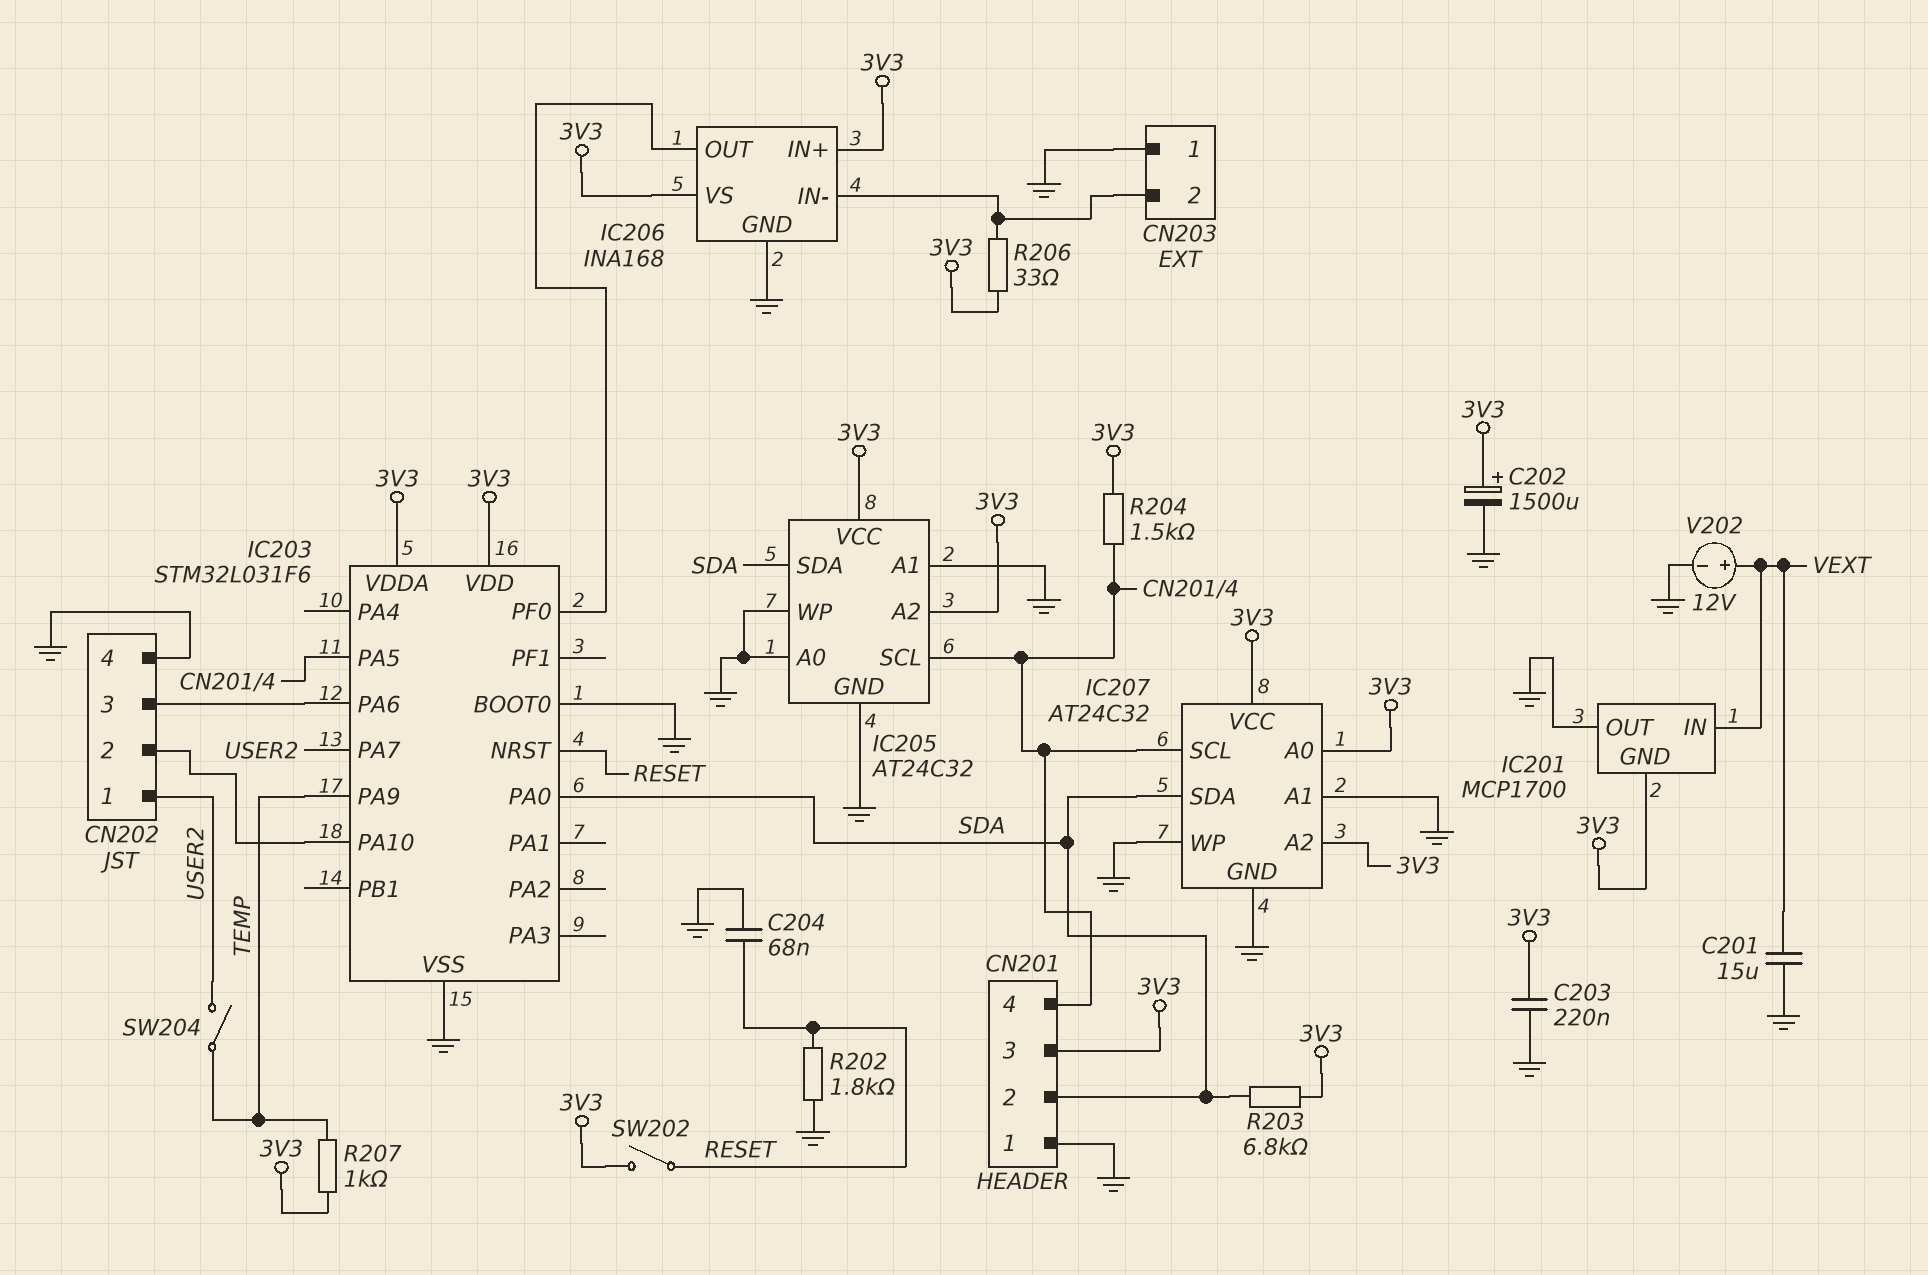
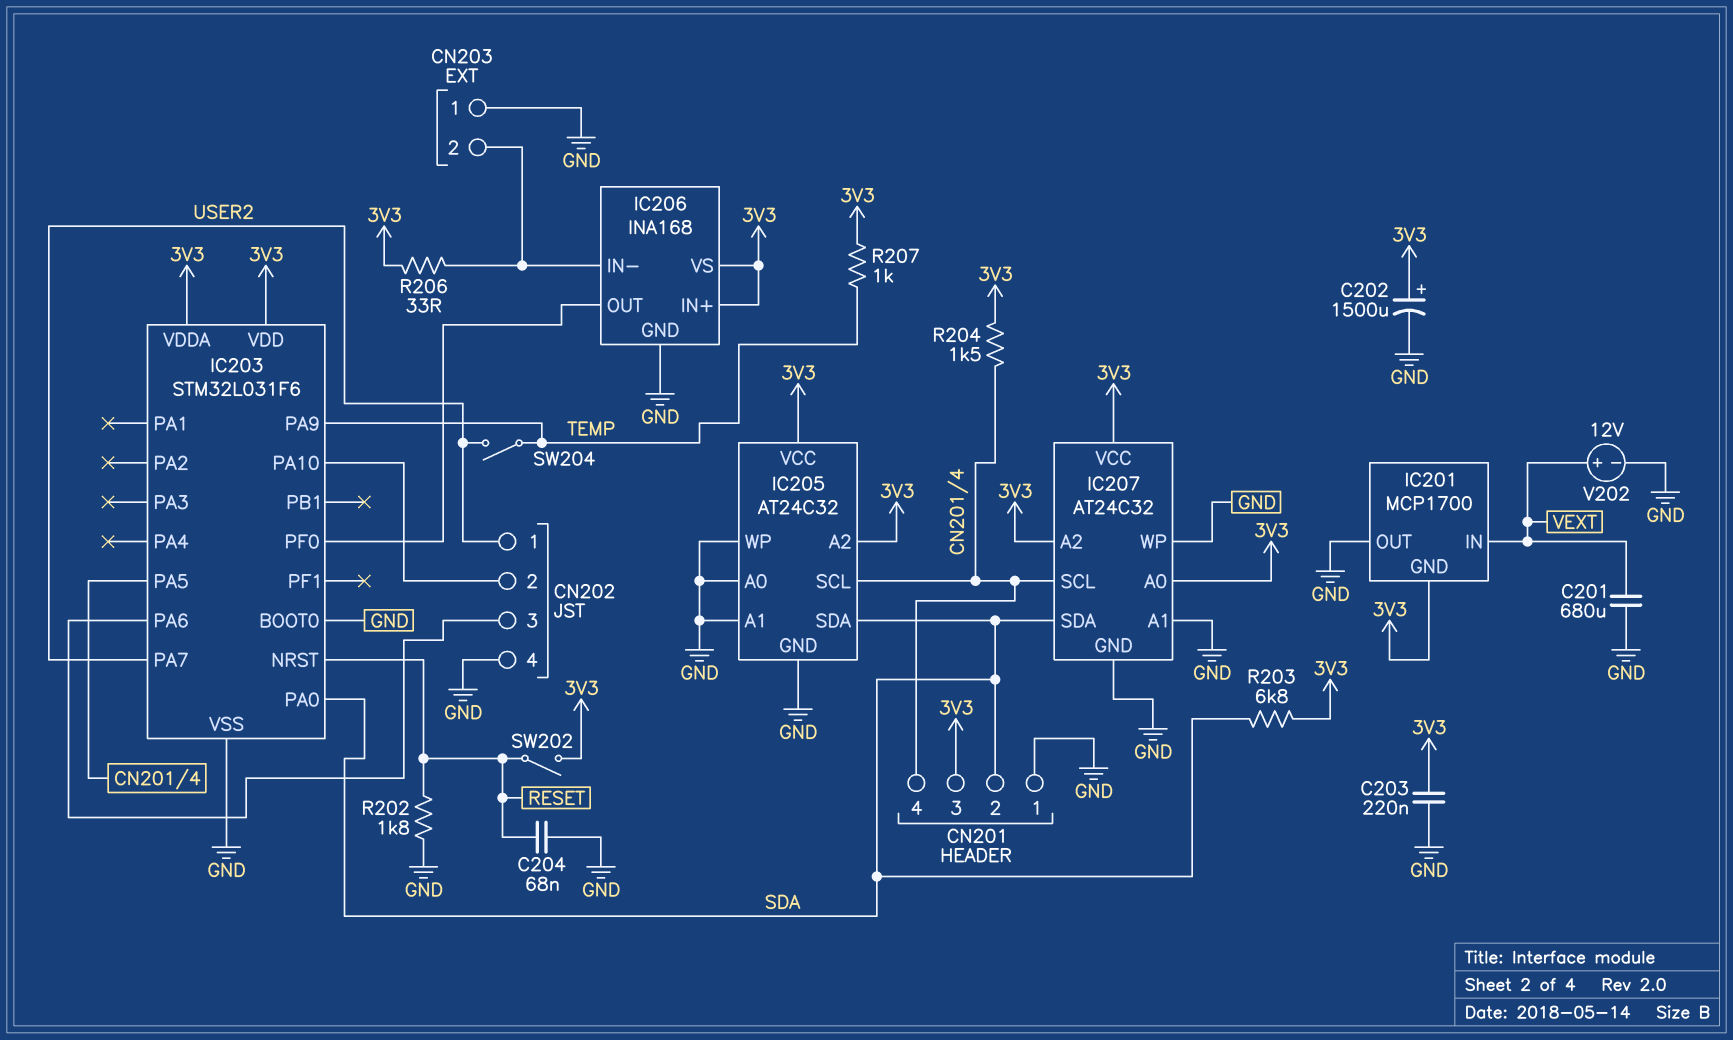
C201: 15uF (GND, VEXT) -> 680uF (GND, VEXT)

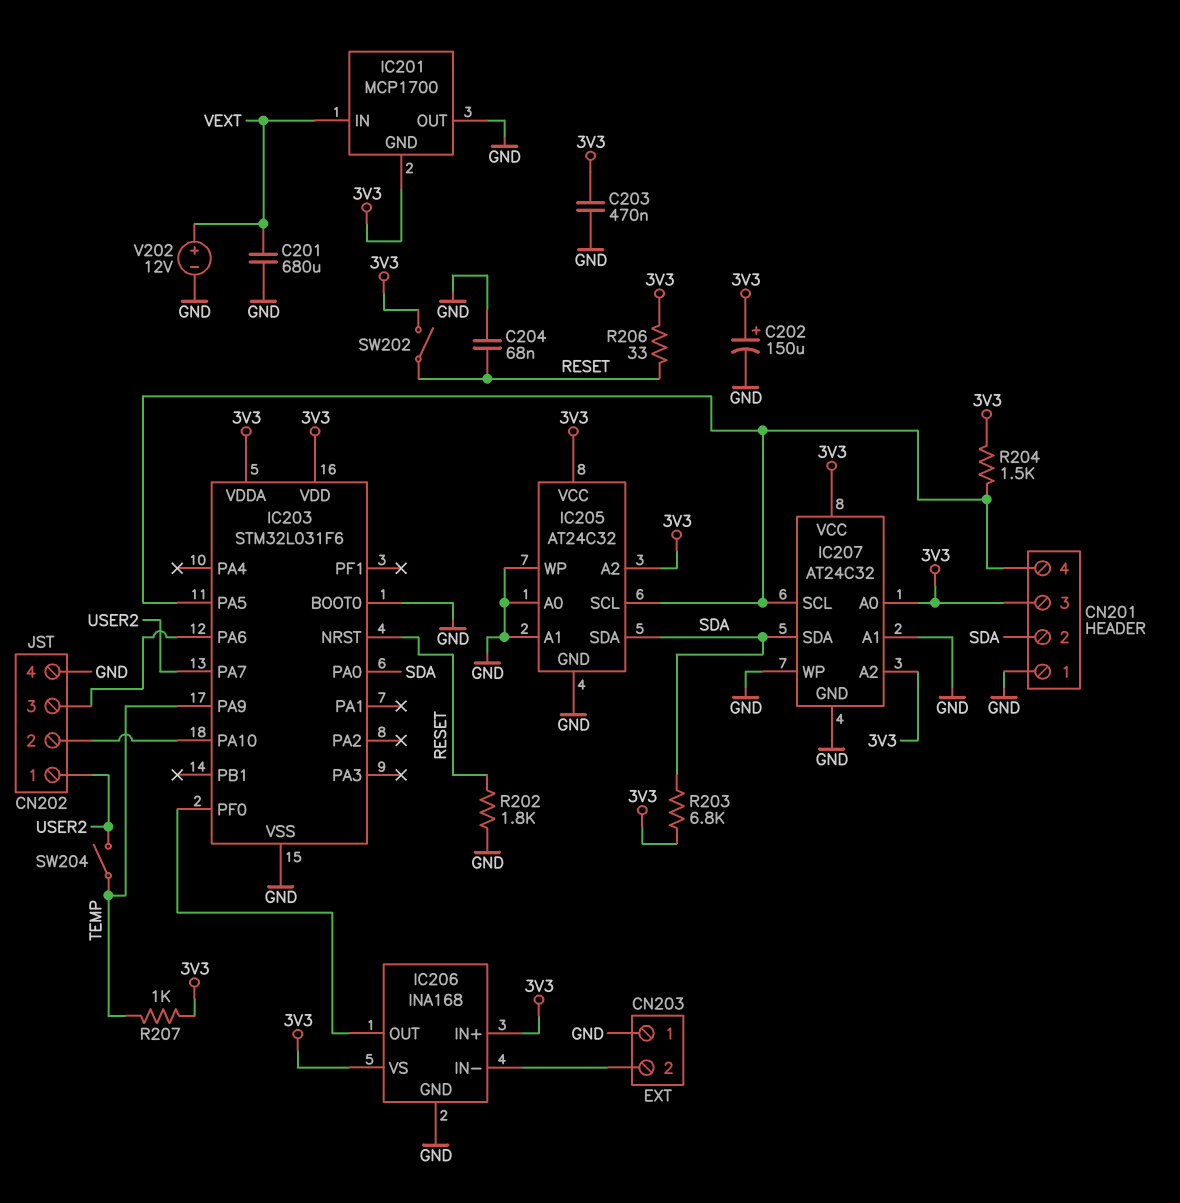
C202: 1500uF (plus 3V3, minus GND) -> 150uF (plus 3V3, minus GND)
C203: 220nF (3V3, GND) -> 470nF (3V3, GND)
R206: 33 (3V3, CN203/2) -> 33 (3V3, RESET)

